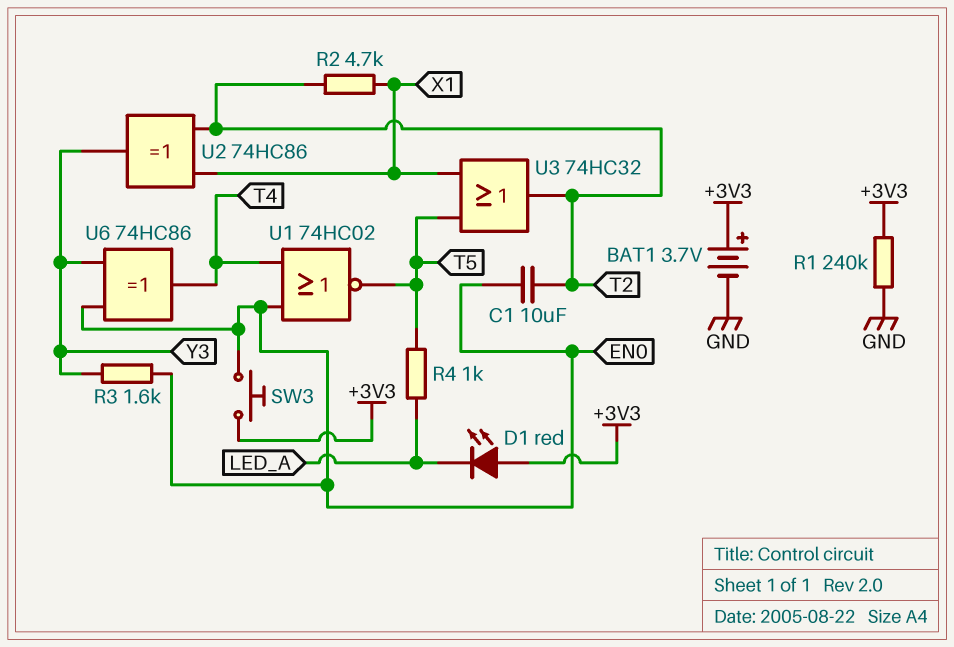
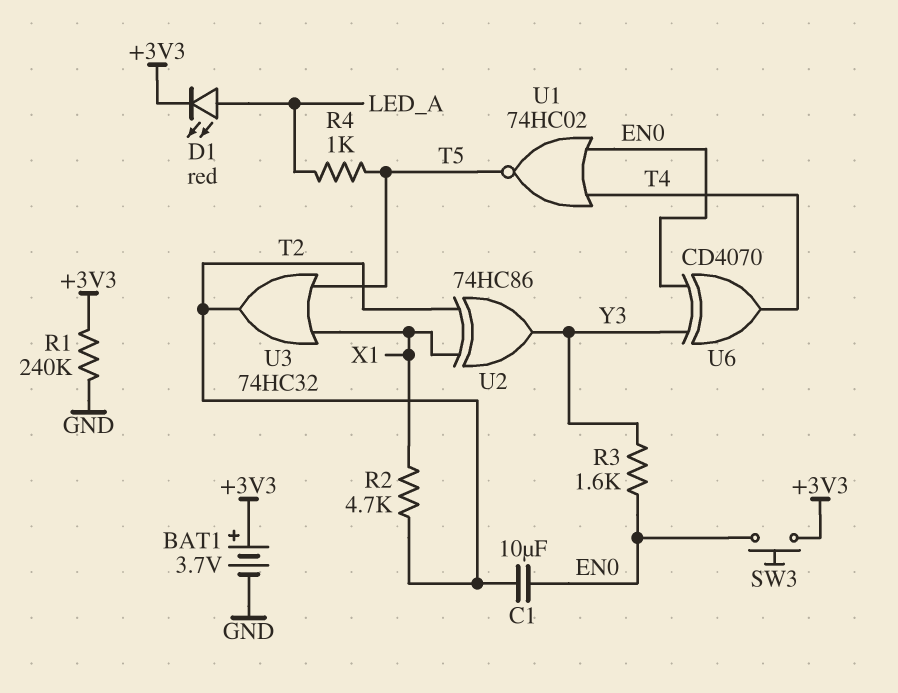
D1: LED red (A +3V3, K LED_A) -> LED red (A LED_A, K +3V3)
U6: XOR 74HC86 (in EN0, in Y3, out T4) -> XOR CD4070 (in EN0, in Y3, out T4)

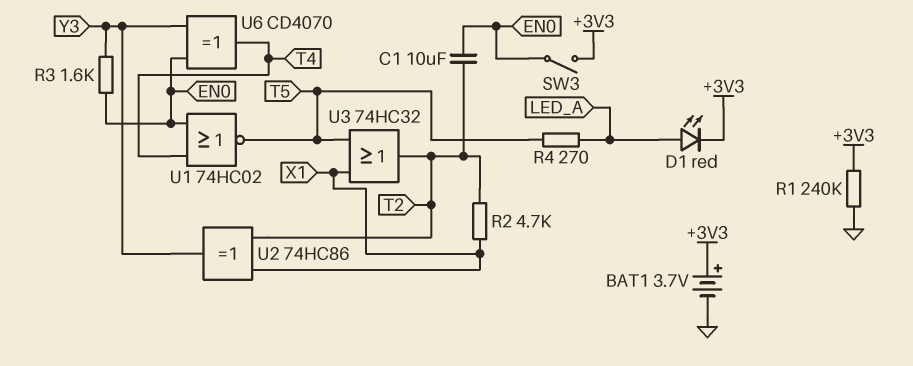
R4: 1k (LED_A, T5) -> 270 (LED_A, T5)
SW3: button (+3V3, EN0) -> switch (+3V3, EN0)

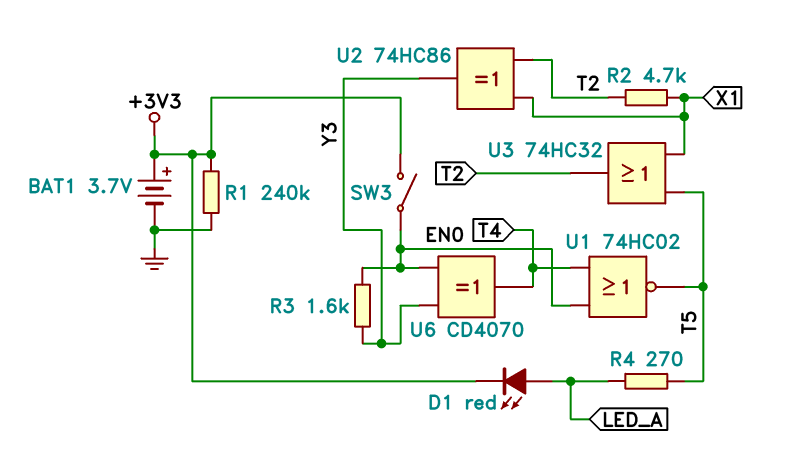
C1: 10uF (EN0, T2) -> none

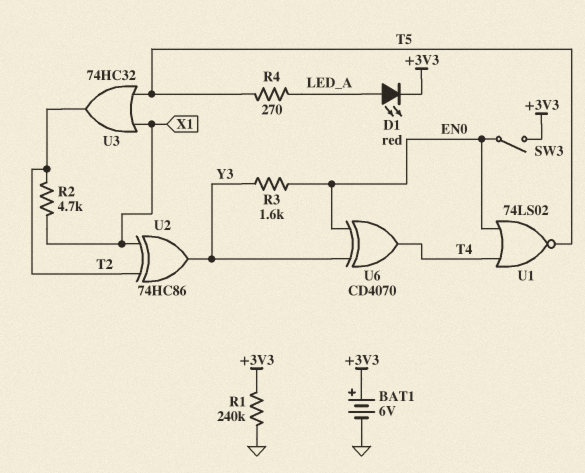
BAT1: 3.7V (plus +3V3, minus GND) -> 6V (plus +3V3, minus GND)
U1: NOR 74HC02 (in EN0, in T4, out T5) -> NOR 74LS02 (in EN0, in T4, out T5)

